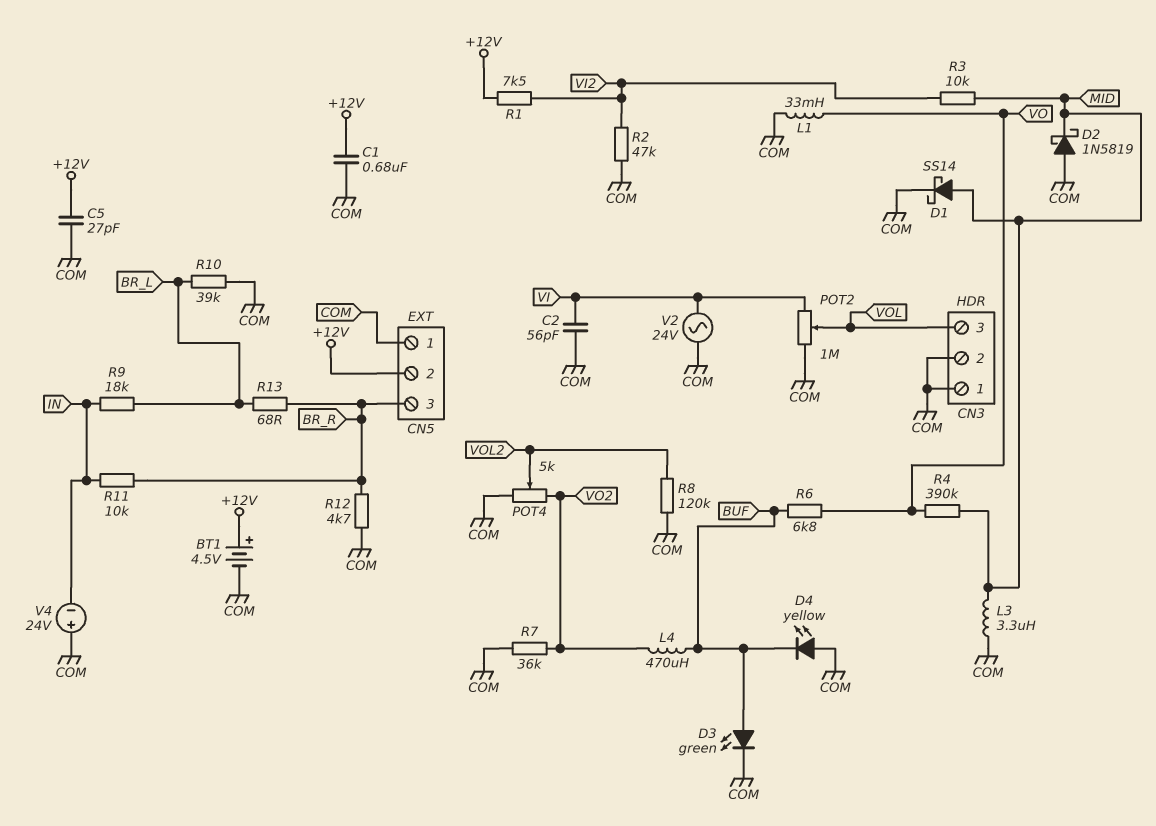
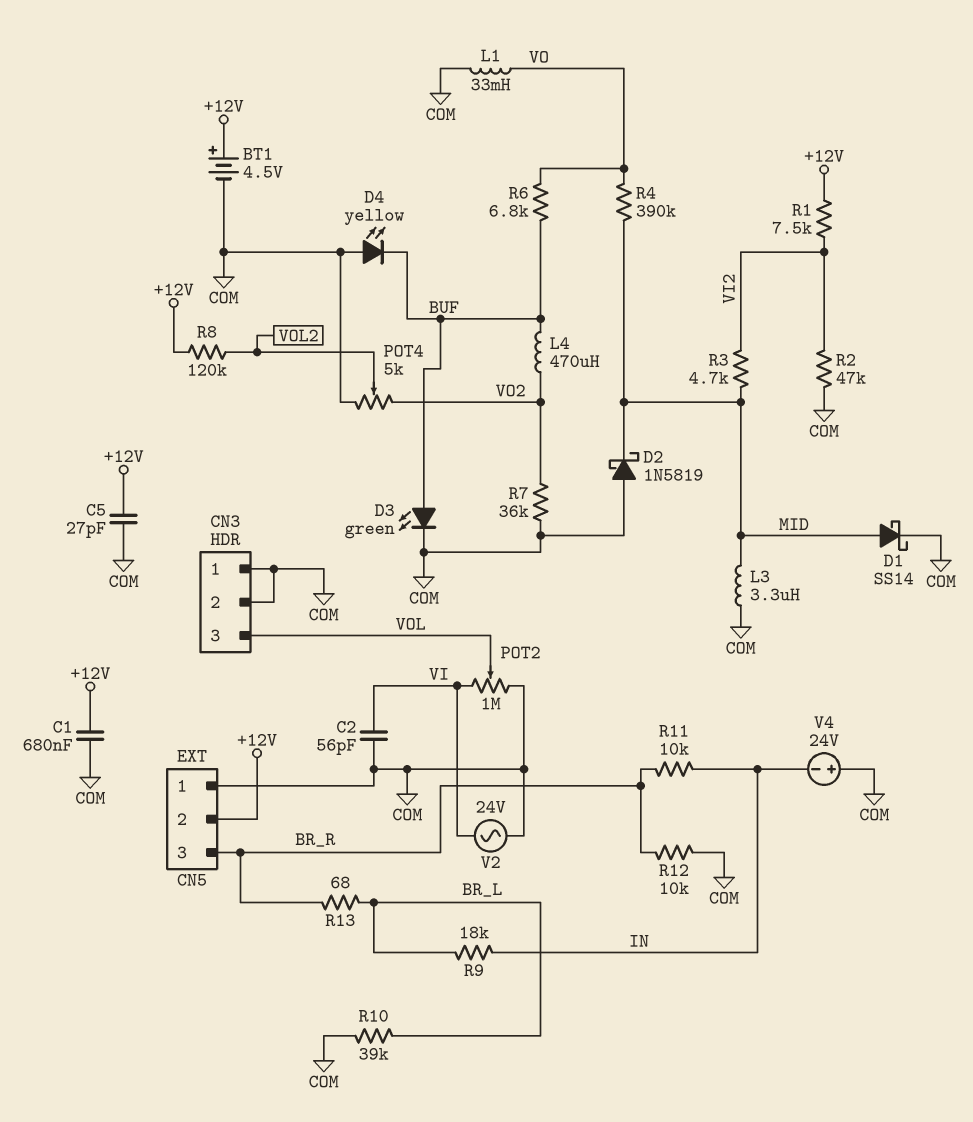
R3: 10k (MID, VI2) -> 4.7k (MID, VI2)
R8: 120k (COM, VOL2) -> 120k (+12V, VOL2)
R12: 4.7k (BR_R, COM) -> 10k (BR_R, COM)

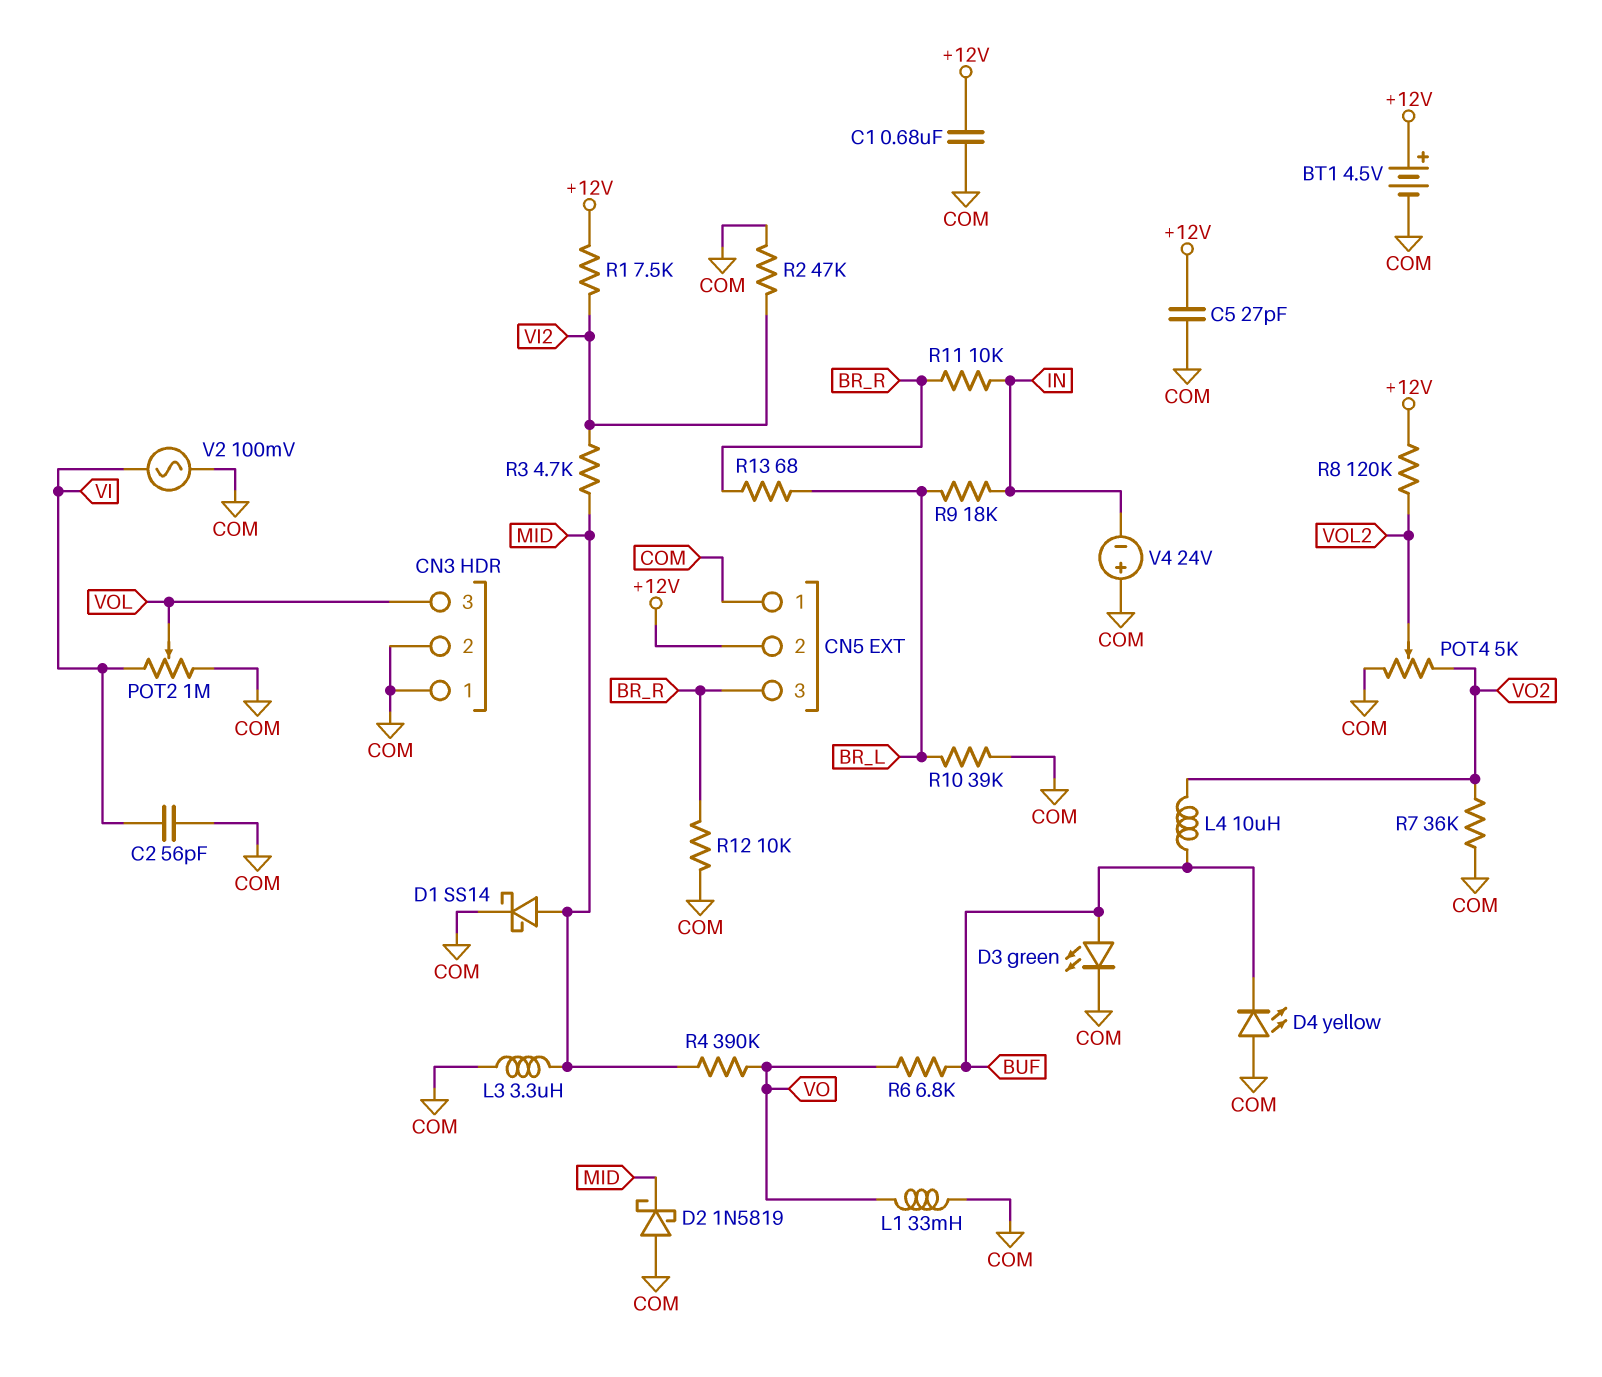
L4: 470uH (BUF, VO2) -> 10uH (BUF, VO2)
V2: AC 24V (COM, VI) -> AC 100mV (COM, VI)

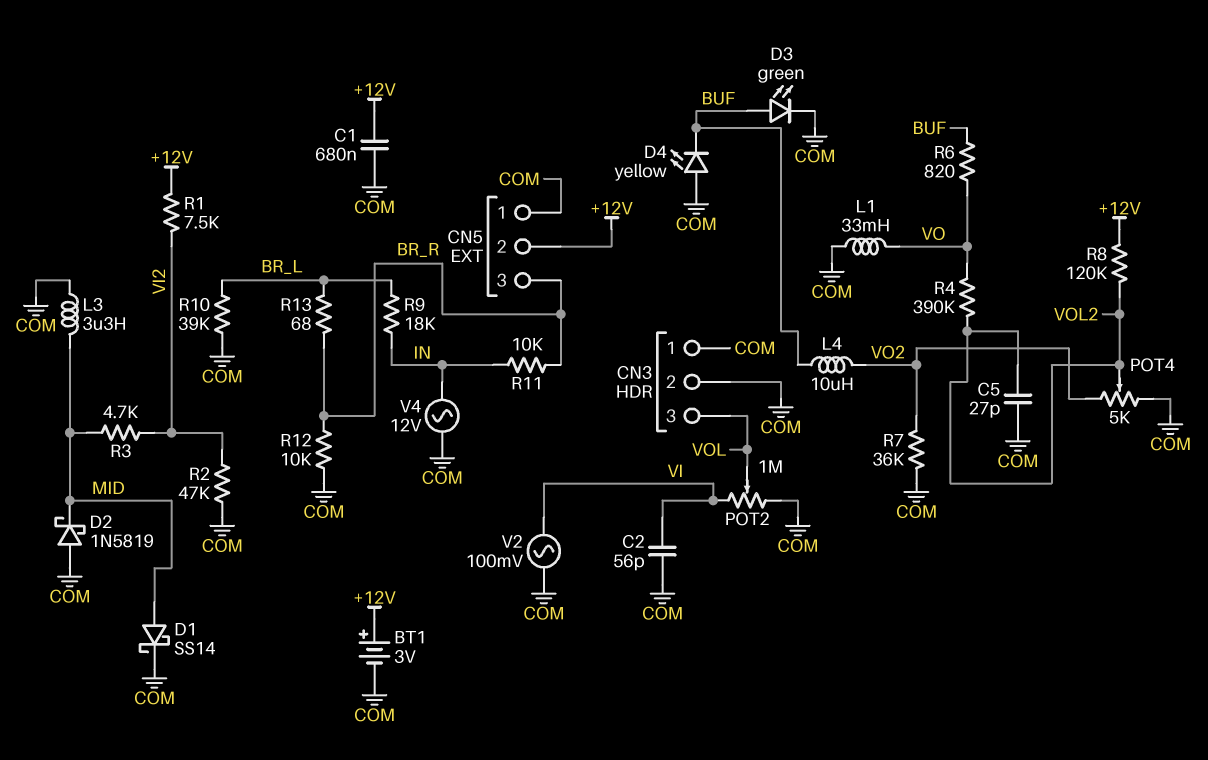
BT1: 4.5V (plus +12V, minus COM) -> 3V (plus +12V, minus COM)
C5: 27pF (+12V, COM) -> 27pF (COM, VOL2)
R4: 390k (MID, VO) -> 390k (VO, VOL2)
R6: 6.8k (BUF, VO) -> 820 (BUF, VO)
V4: 24V (plus COM, minus IN) -> AC 12V (COM, IN)

